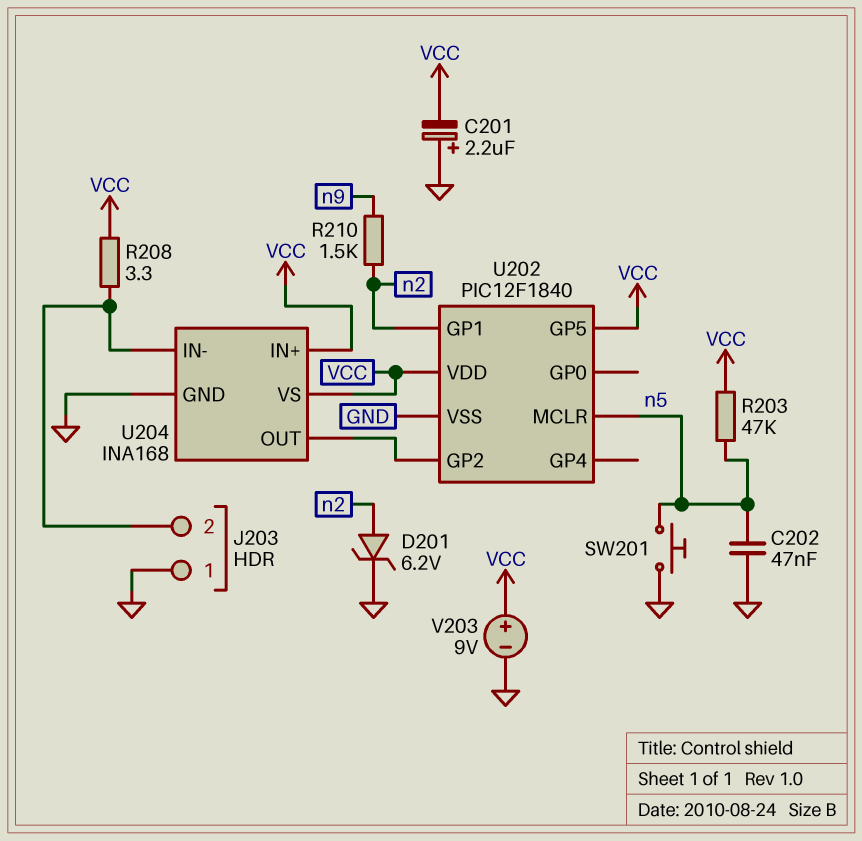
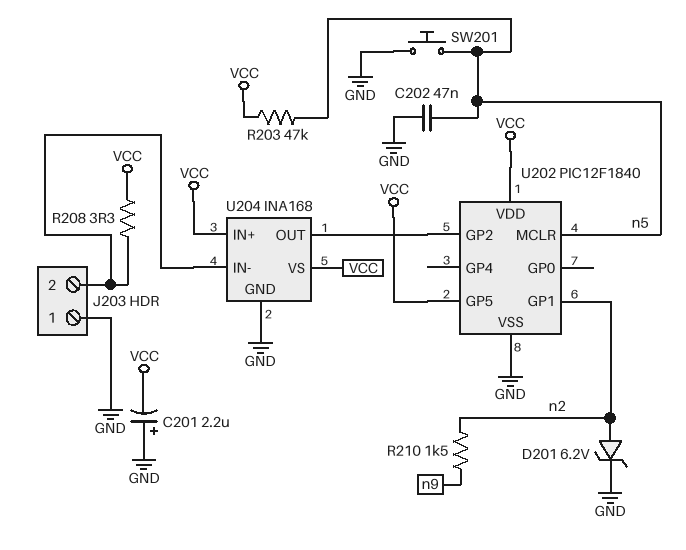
V203: 9V (plus VCC, minus GND) -> none

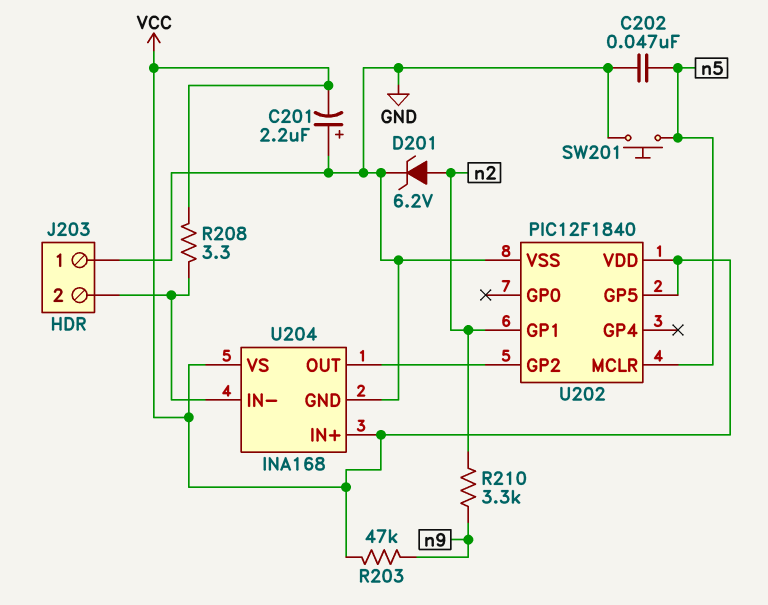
R203: 47k (VCC, n5) -> 47k (VCC, n9)
R210: 1.5k (n2, n9) -> 3.3k (n2, n9)

